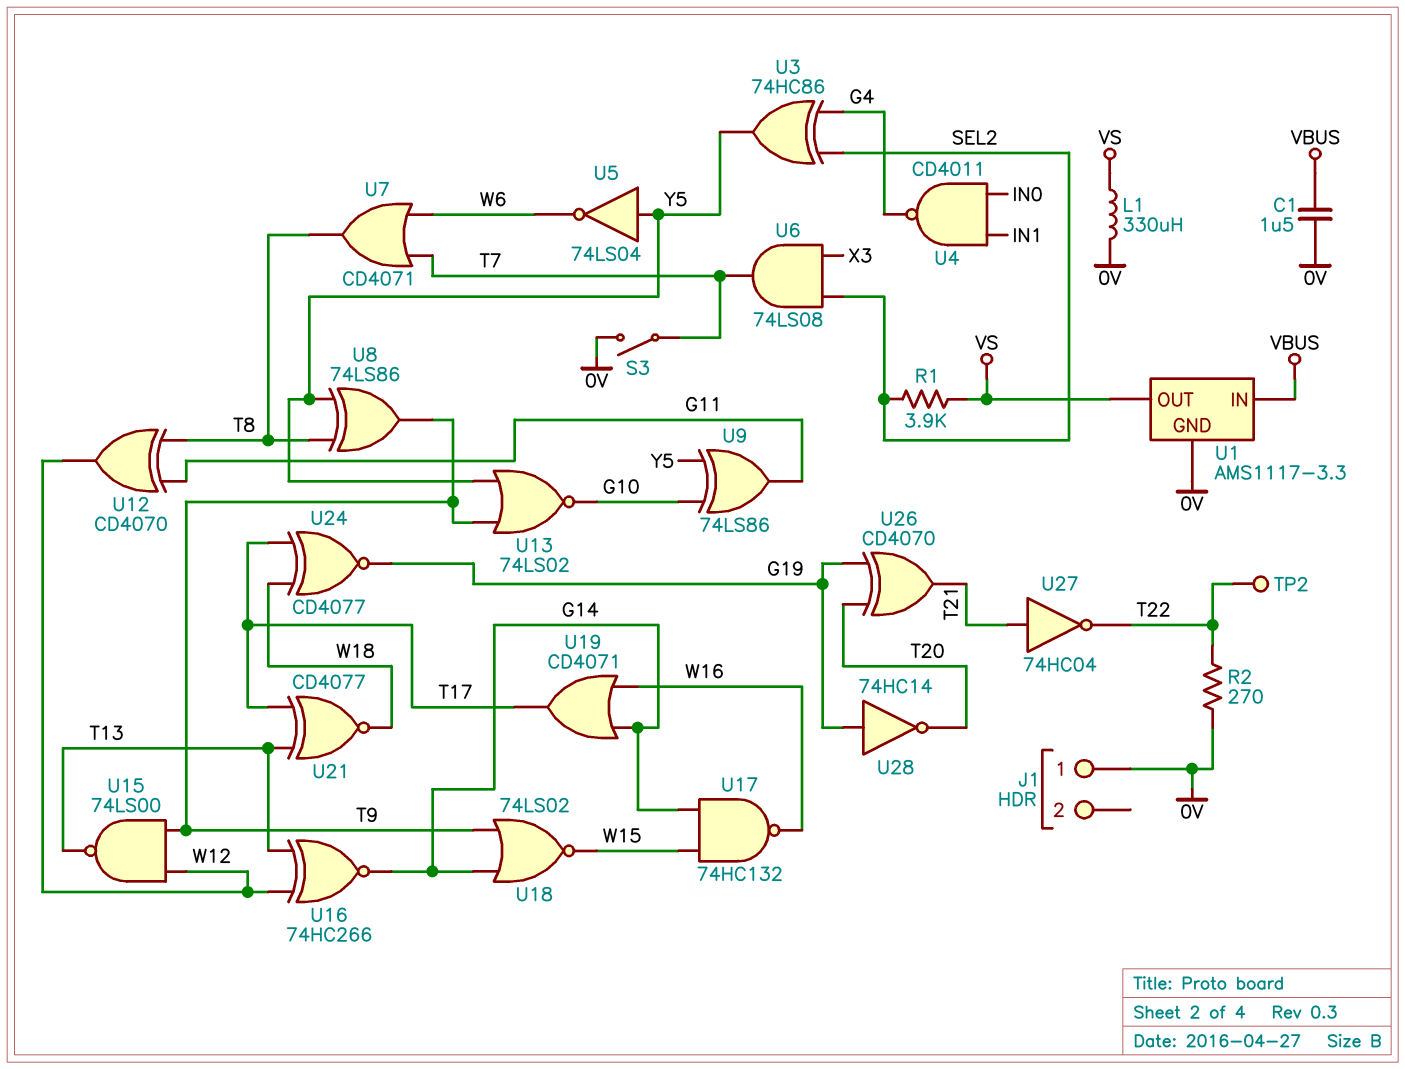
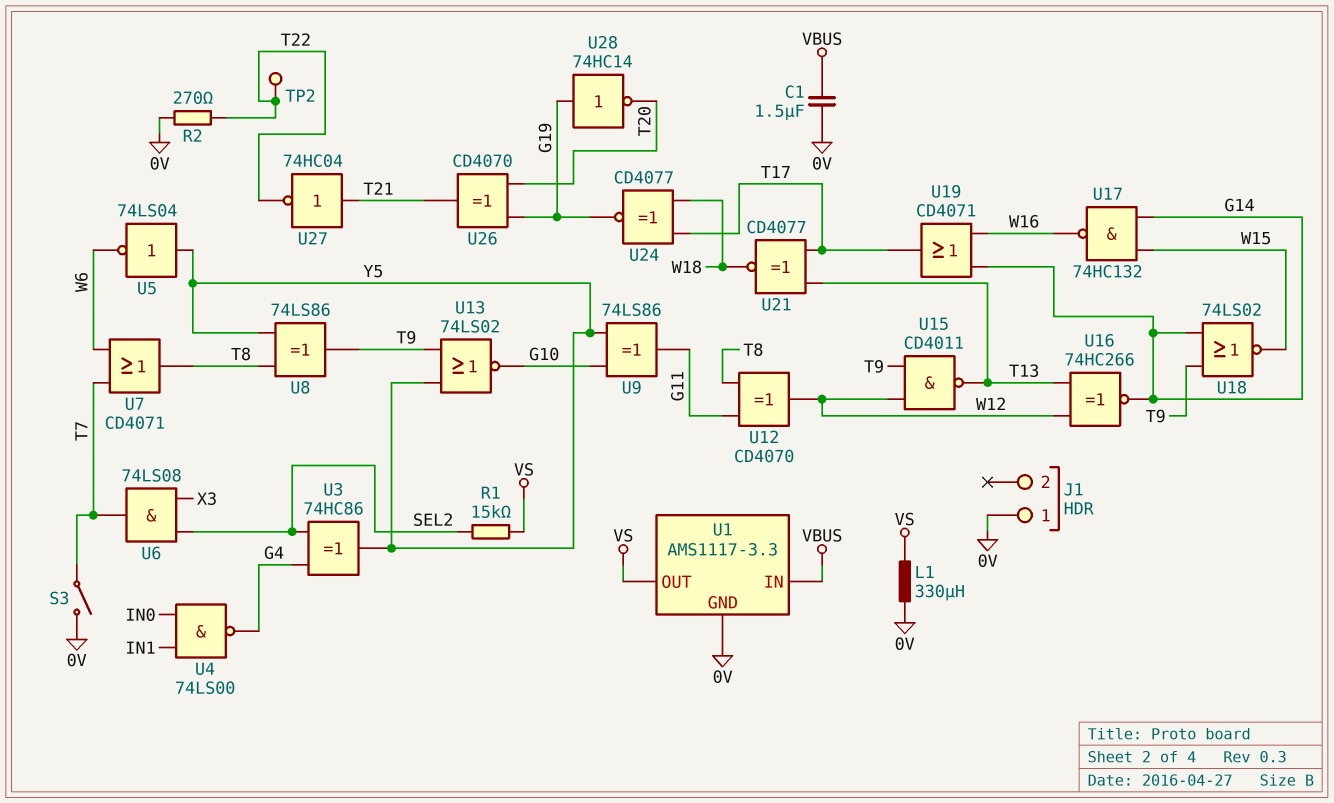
R1: 3.9k (SEL2, VS) -> 15k (SEL2, VS)
U4: NAND CD4011 (in IN0, in IN1, out G4) -> NAND 74LS00 (in IN0, in IN1, out G4)
U15: NAND 74LS00 (in T9, in W12, out T13) -> NAND CD4011 (in T9, in W12, out T13)

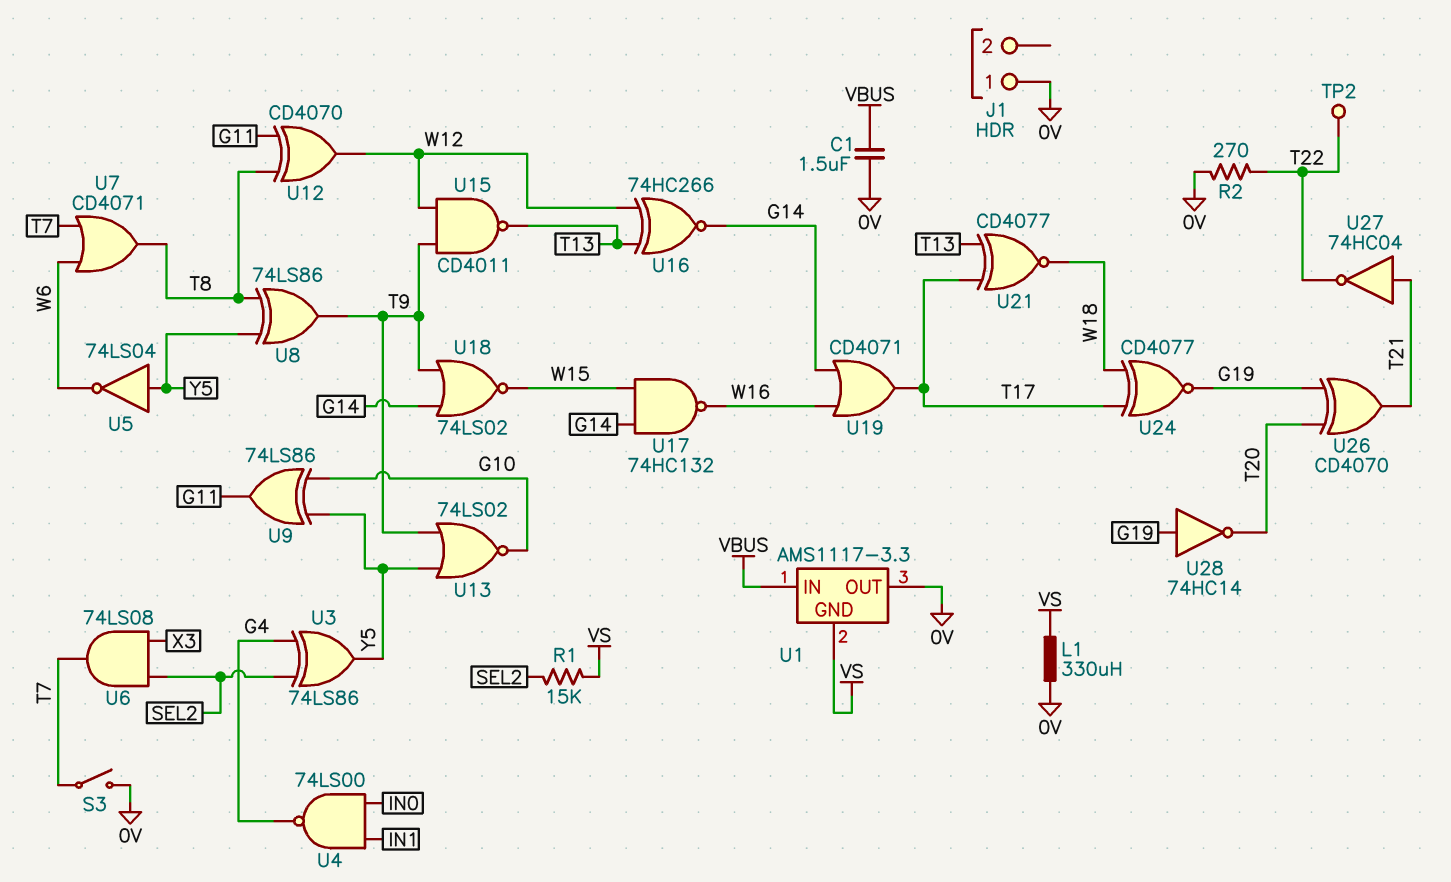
U1 pin GND: 0V -> VS
U1 pin OUT: VS -> 0V
U3: XOR 74HC86 (in G4, in SEL2, out Y5) -> XOR 74LS86 (in G4, in SEL2, out Y5)

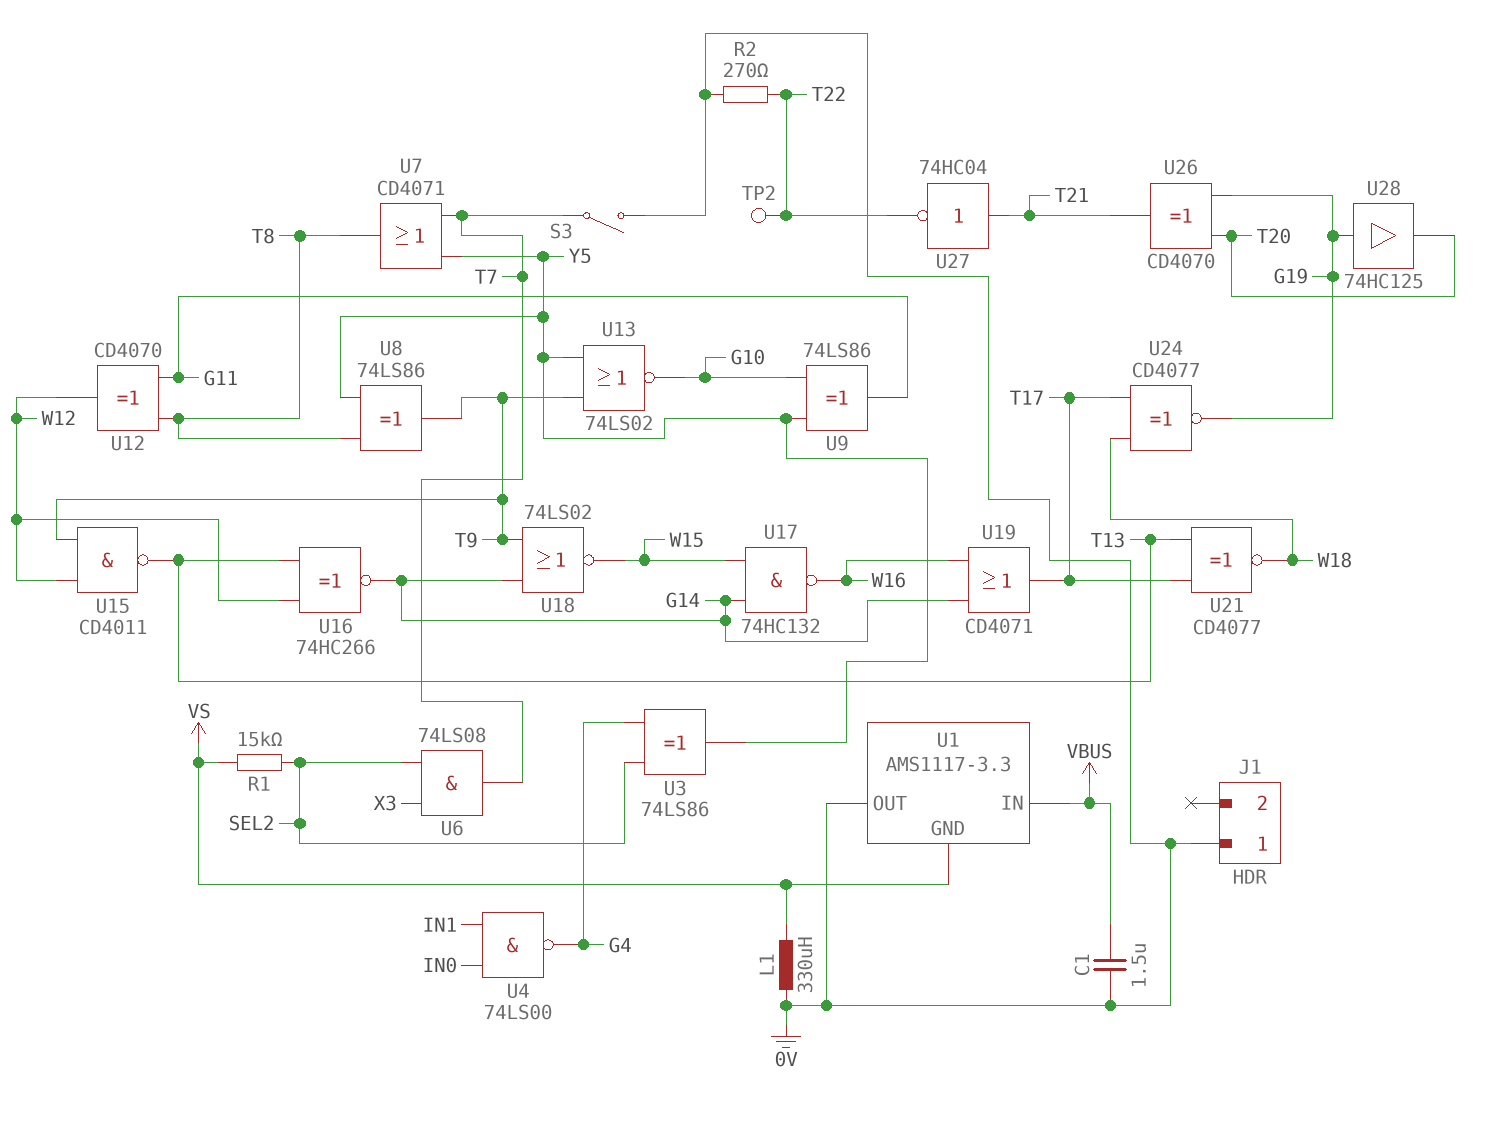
U5: NOT 74LS04 (in Y5, out W6) -> none
U7: OR CD4071 (in T7, in W6, out T8) -> OR CD4071 (in T7, in Y5, out T8)
U28: NOT 74HC14 (in G19, out T20) -> buffer 74HC125 (in G19, out T20)

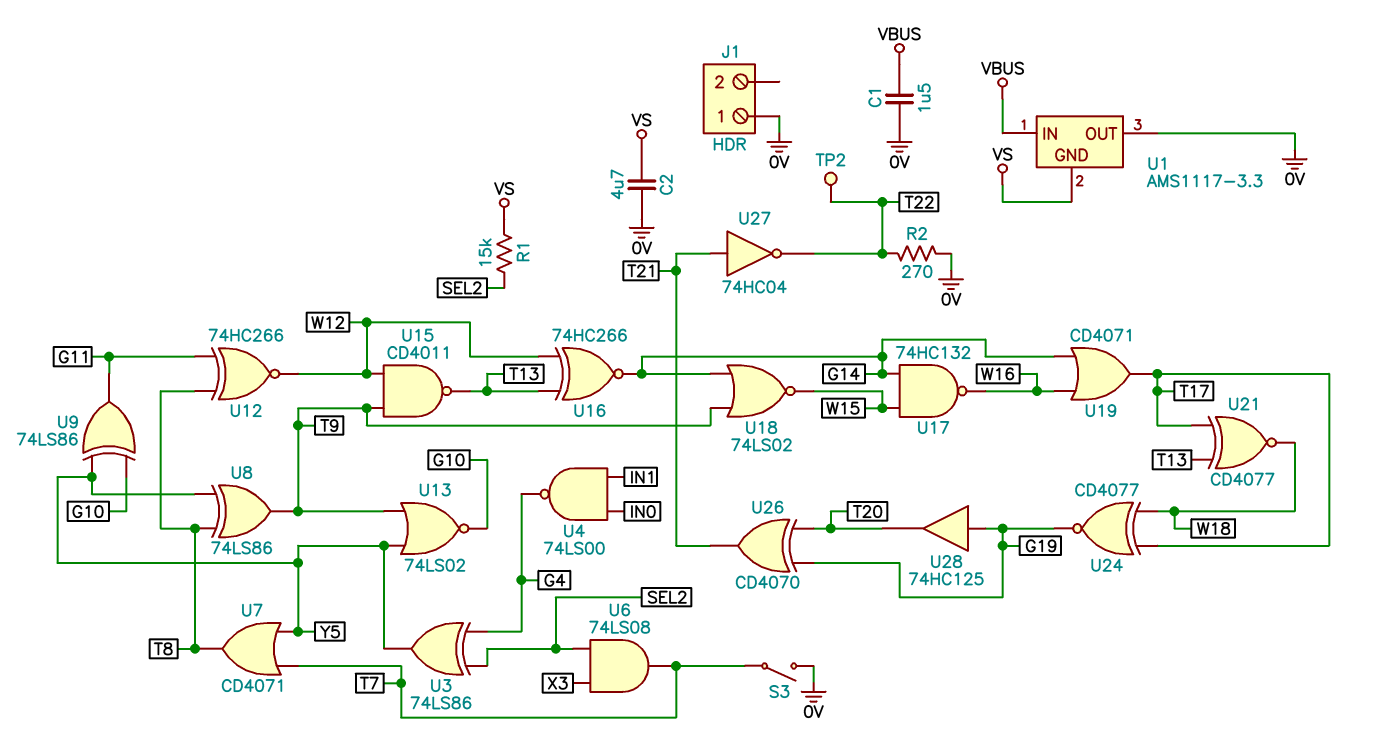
C2: none -> 4.7uF (0V, VS)
L1: 330uH (0V, VS) -> none
U12: XOR CD4070 (in G11, in T8, out W12) -> XNOR 74HC266 (in G11, in T8, out W12)

